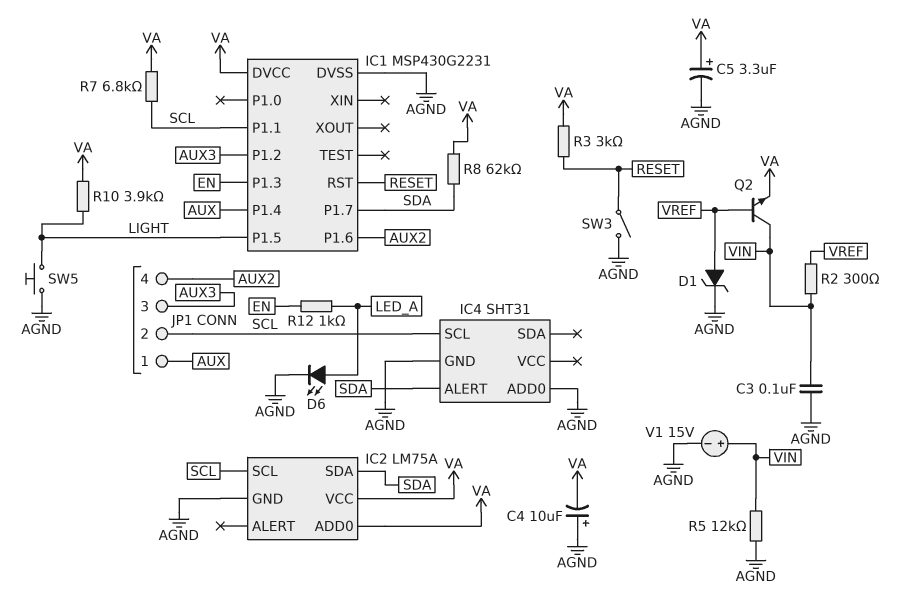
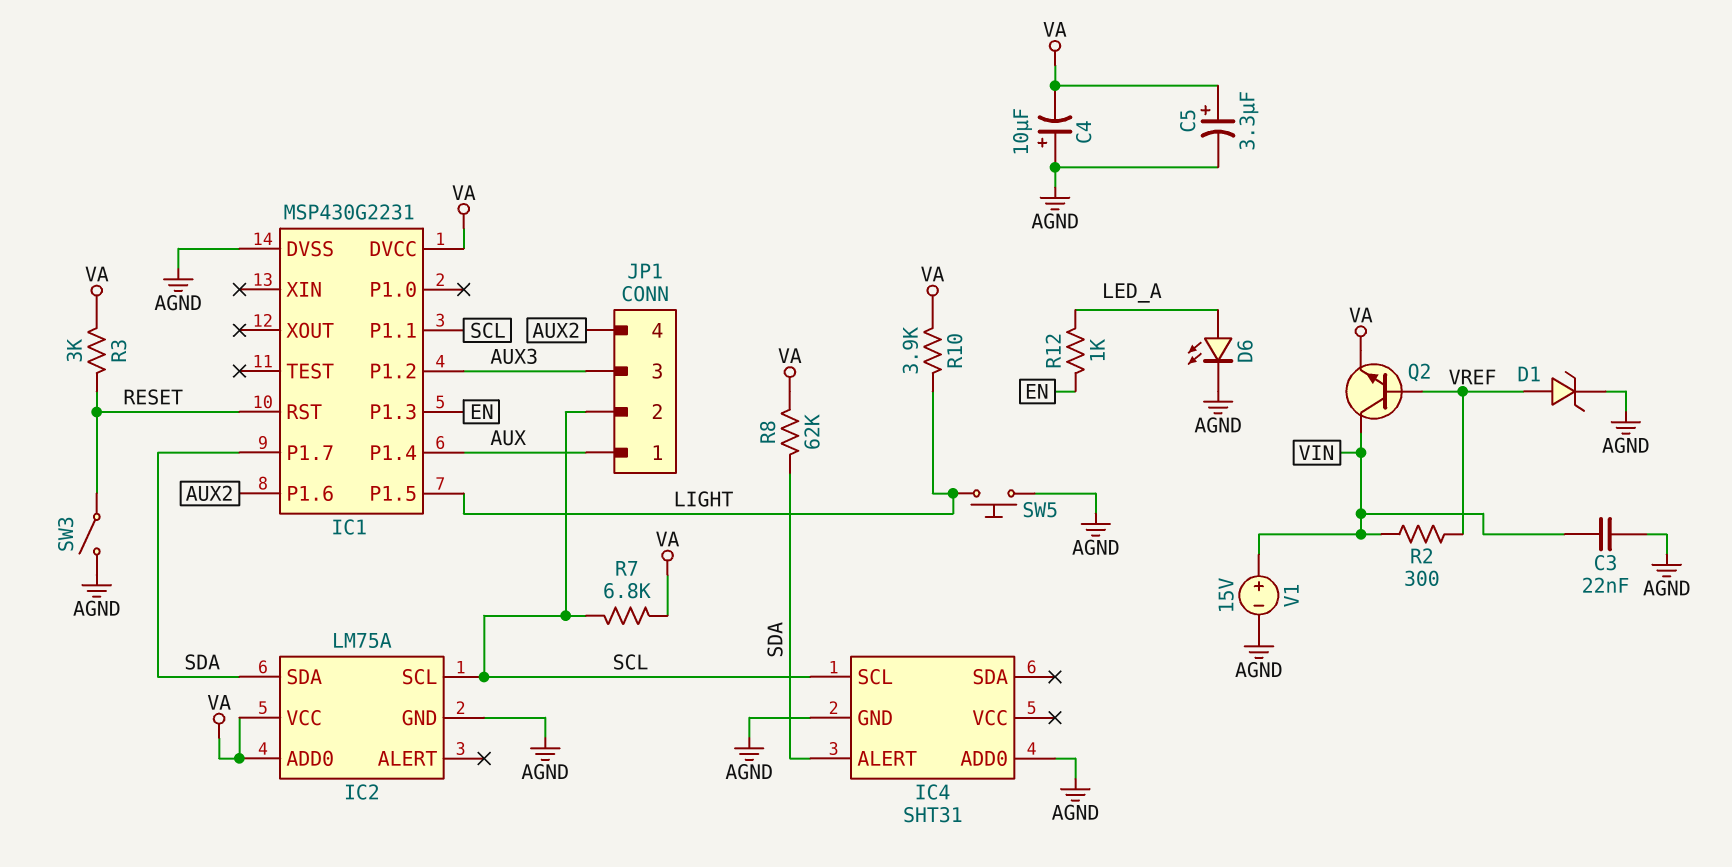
C3: 100nF (AGND, VIN) -> 22nF (AGND, VIN)
R5: 12k (AGND, VIN) -> none

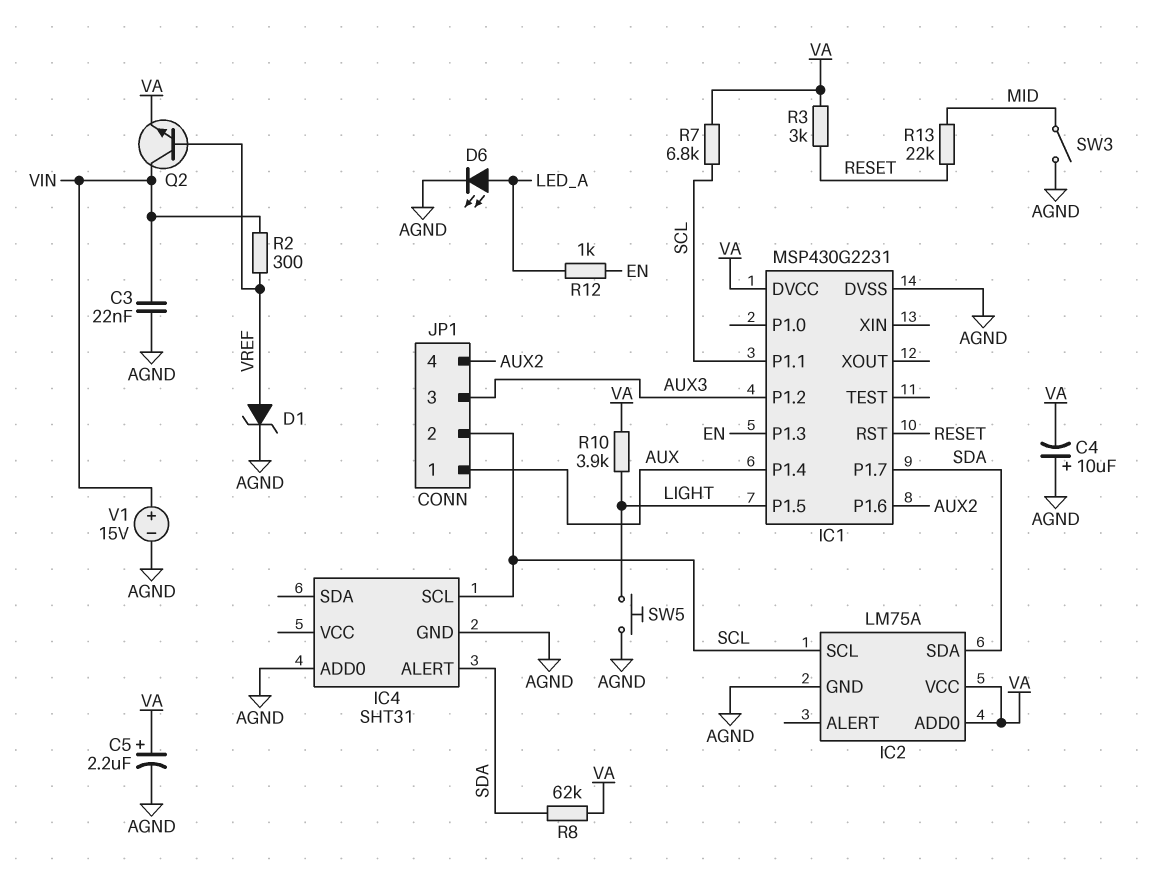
C5: 3.3uF (plus VA, minus AGND) -> 2.2uF (plus VA, minus AGND)
R13: none -> 22k (MID, RESET)
SW3: switch (AGND, RESET) -> switch (AGND, MID)

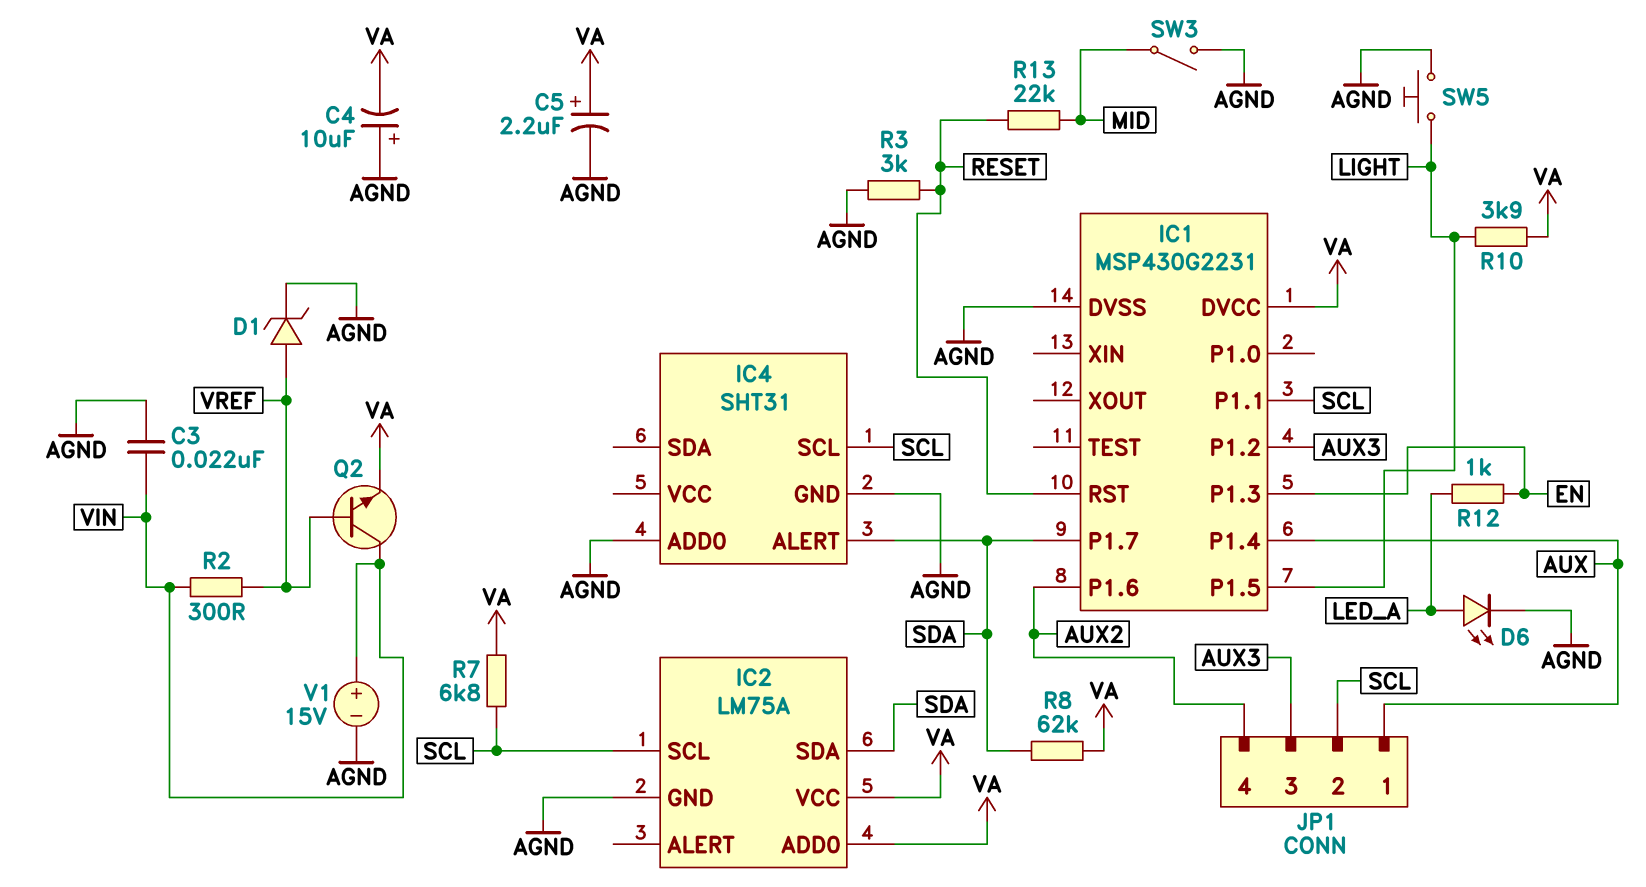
R3: 3k (RESET, VA) -> 3k (AGND, RESET)

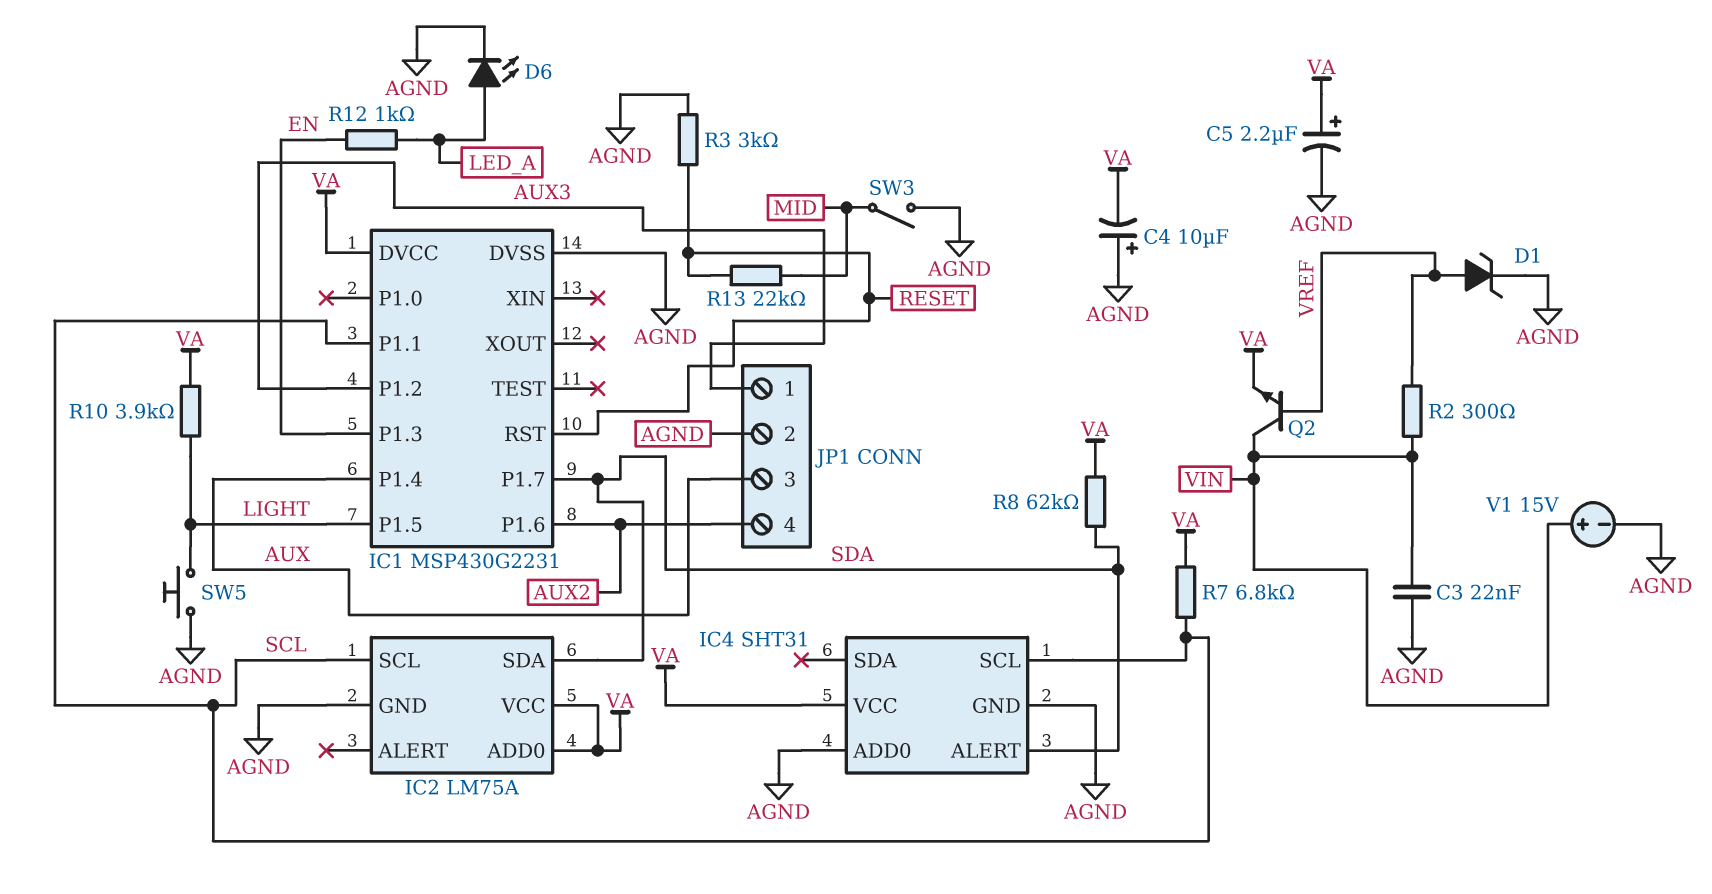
IC4 pin VCC: none -> VA
JP1 pin 1: AUX -> AUX3
JP1 pin 2: SCL -> AGND
JP1 pin 3: AUX3 -> AUX

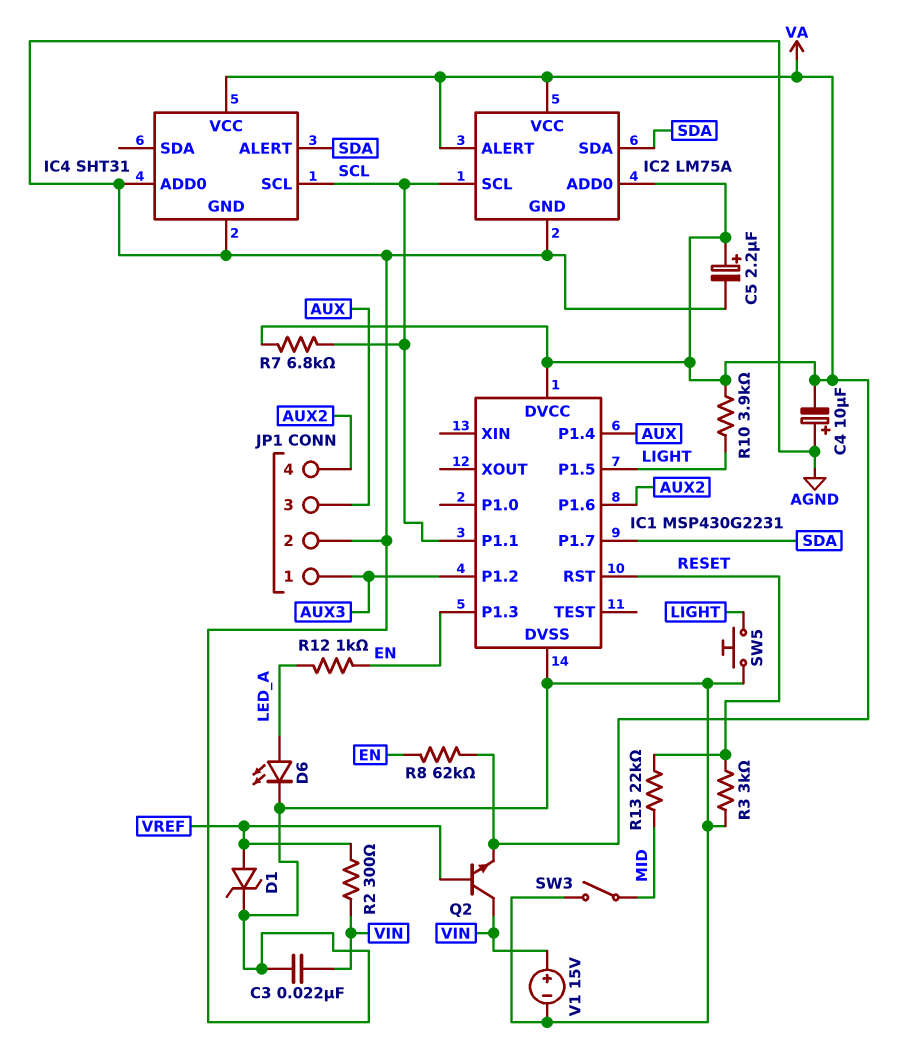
IC2 pin ALERT: none -> VA
R8: 62k (SDA, VA) -> 62k (EN, VA)

